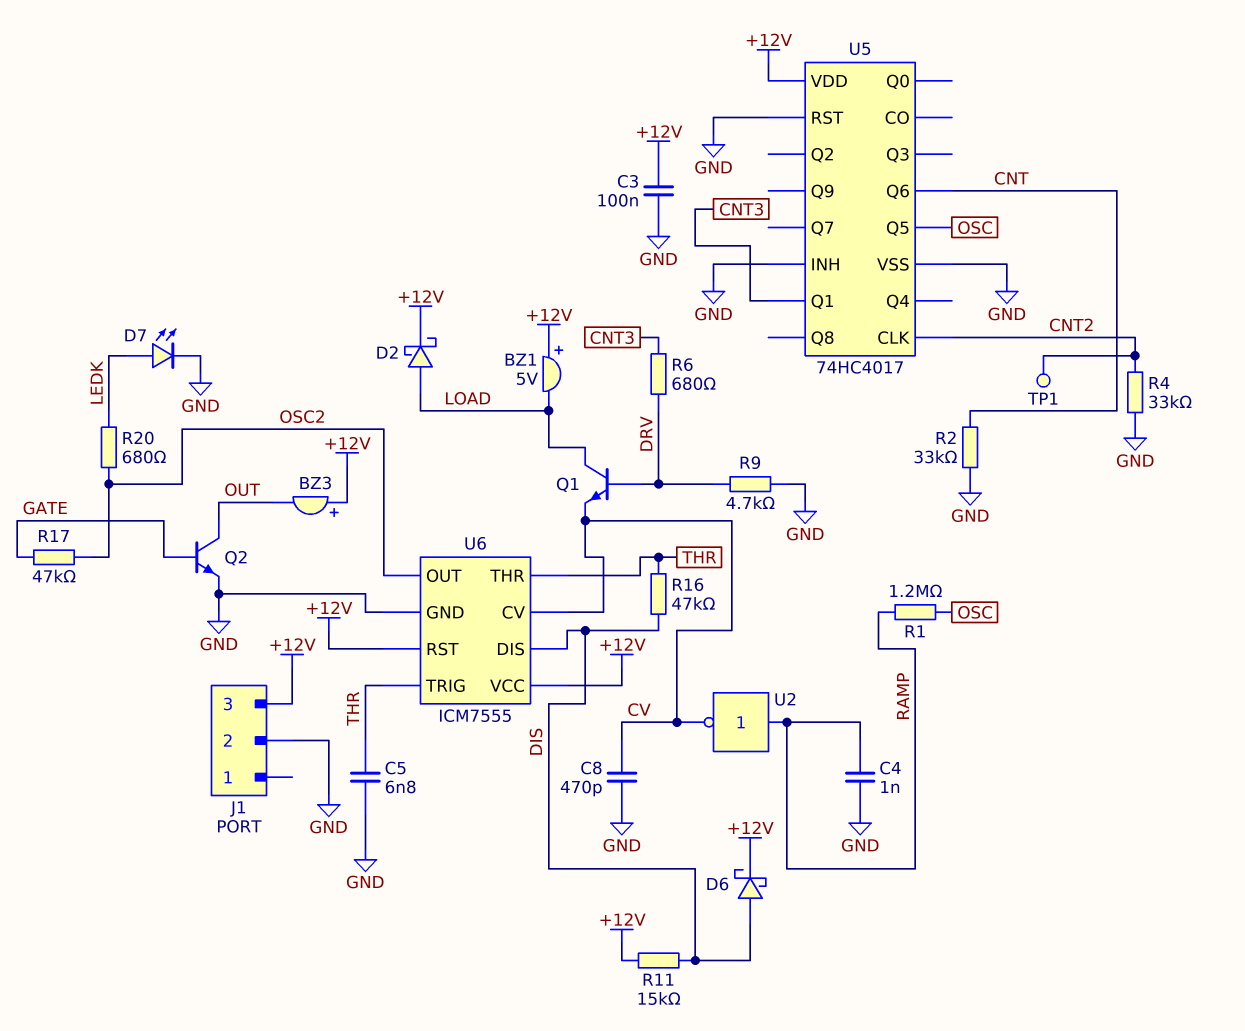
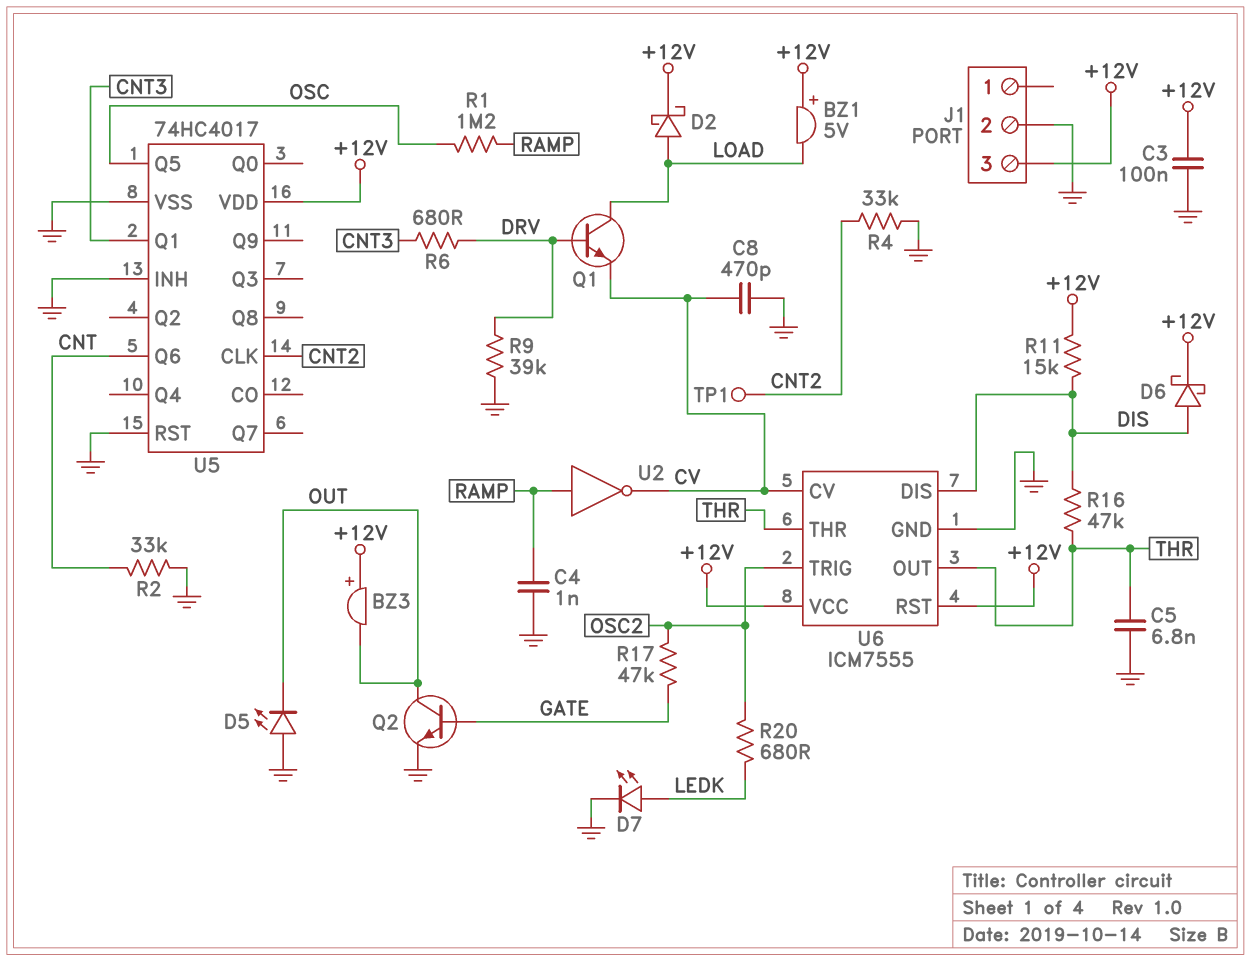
D5: none -> LED (A GND, K OUT)
R9: 4.7k (DRV, GND) -> 39k (DRV, GND)
U6 pin OUT: OSC2 -> THR
U6 pin TRIG: THR -> OSC2

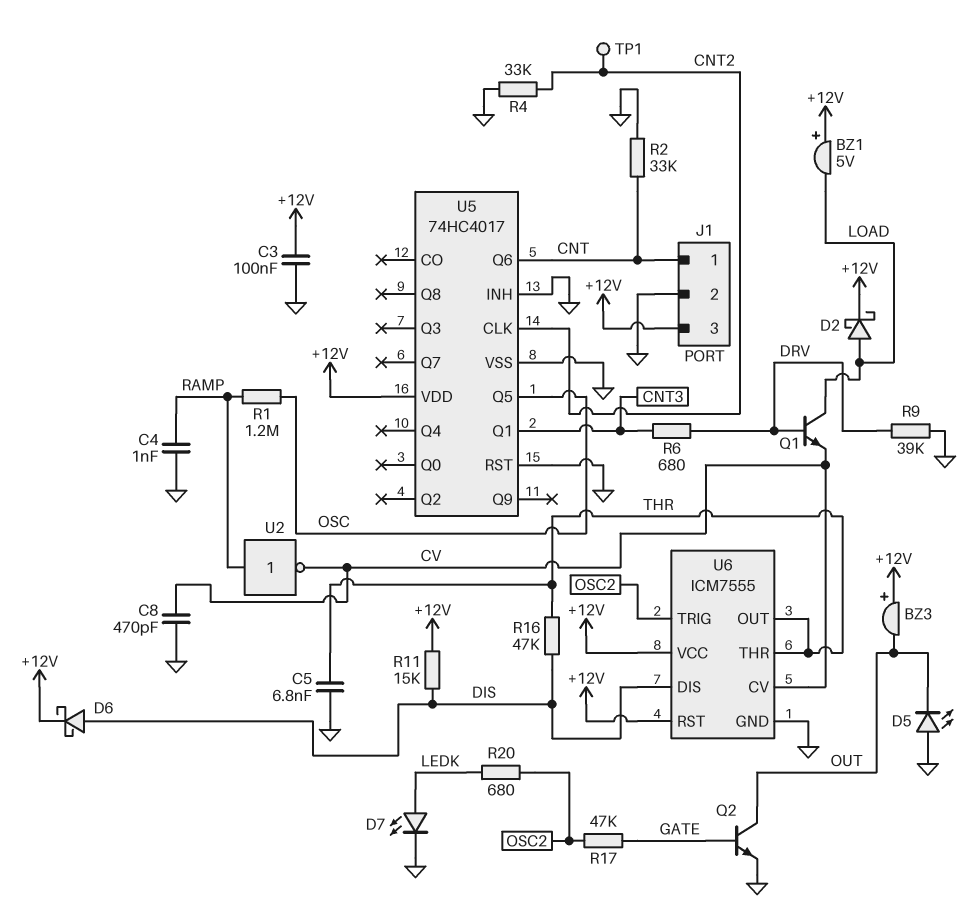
J1 pin 1: none -> CNT

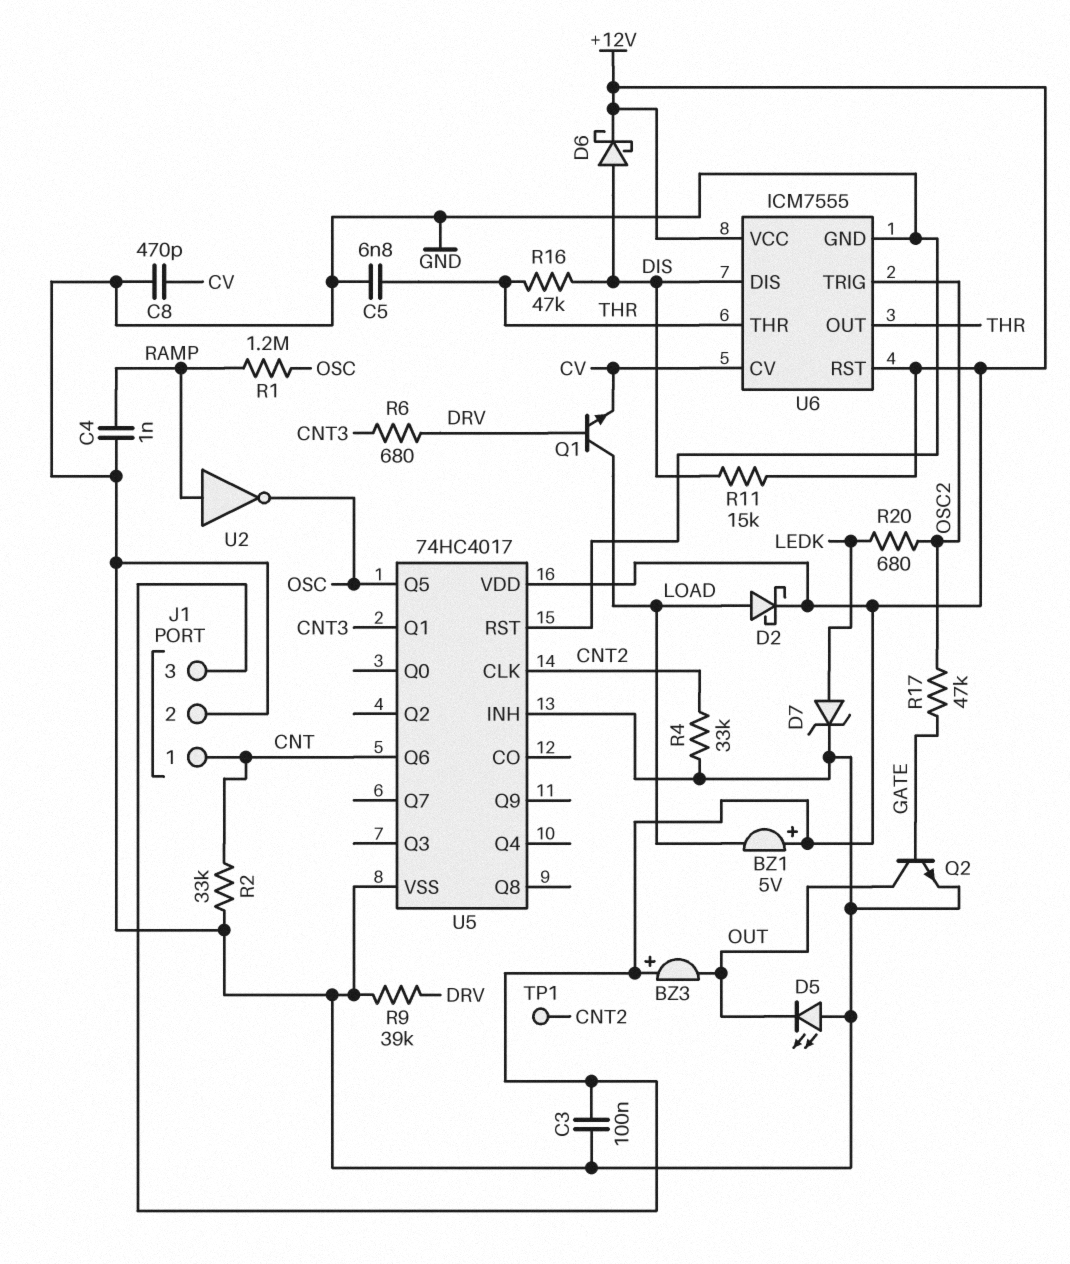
D7: LED (A LEDK, K GND) -> zener (A LEDK, K GND)
U2: NOT (in RAMP, out CV) -> NOT (in RAMP, out OSC)

